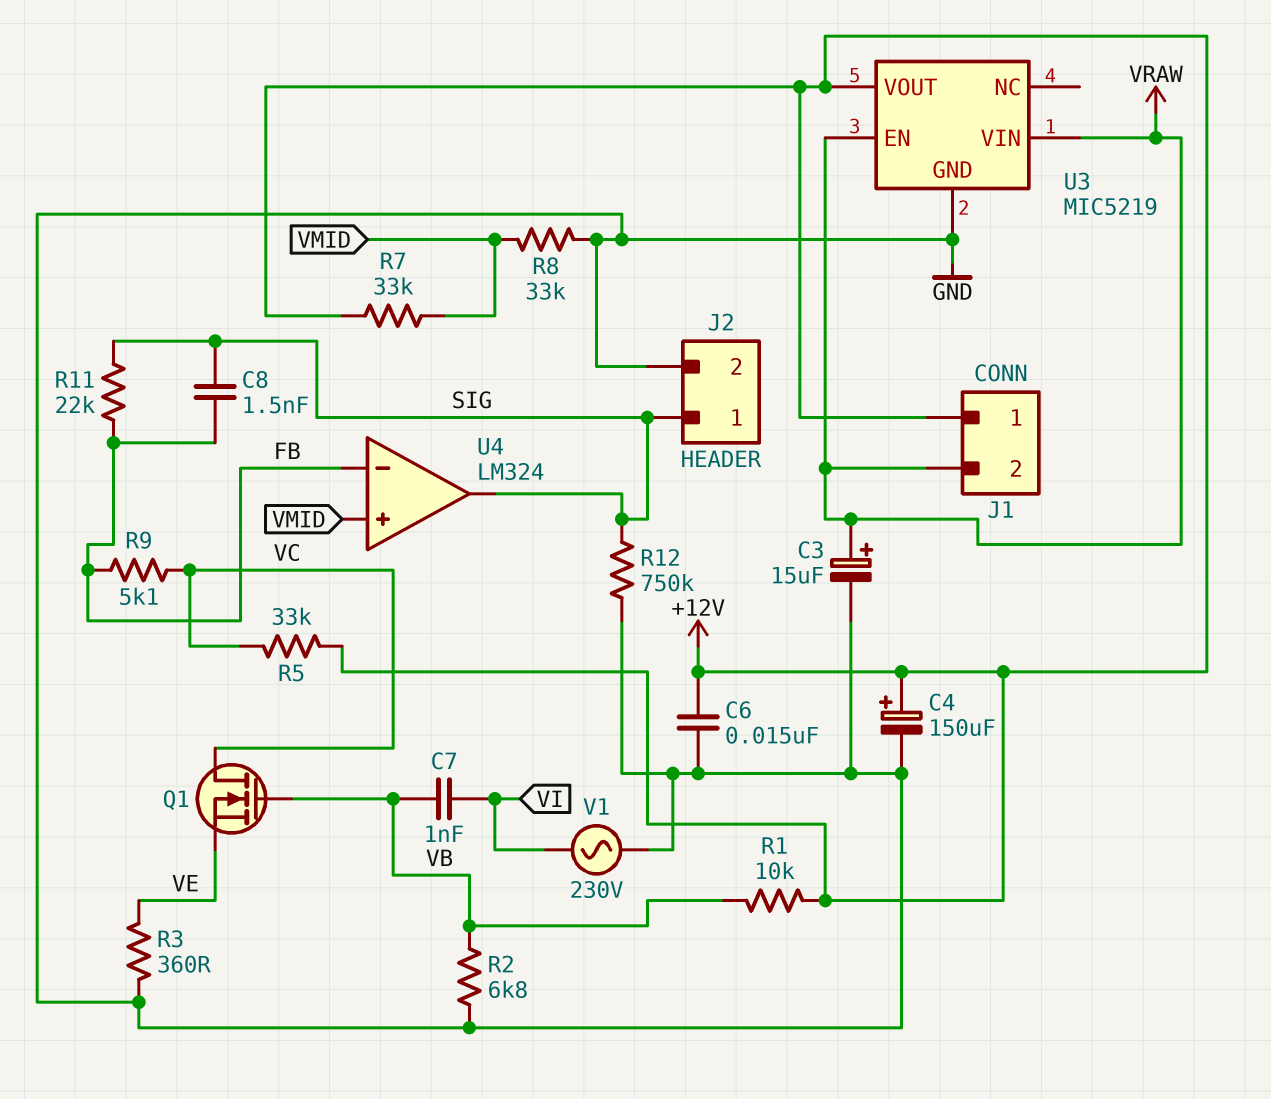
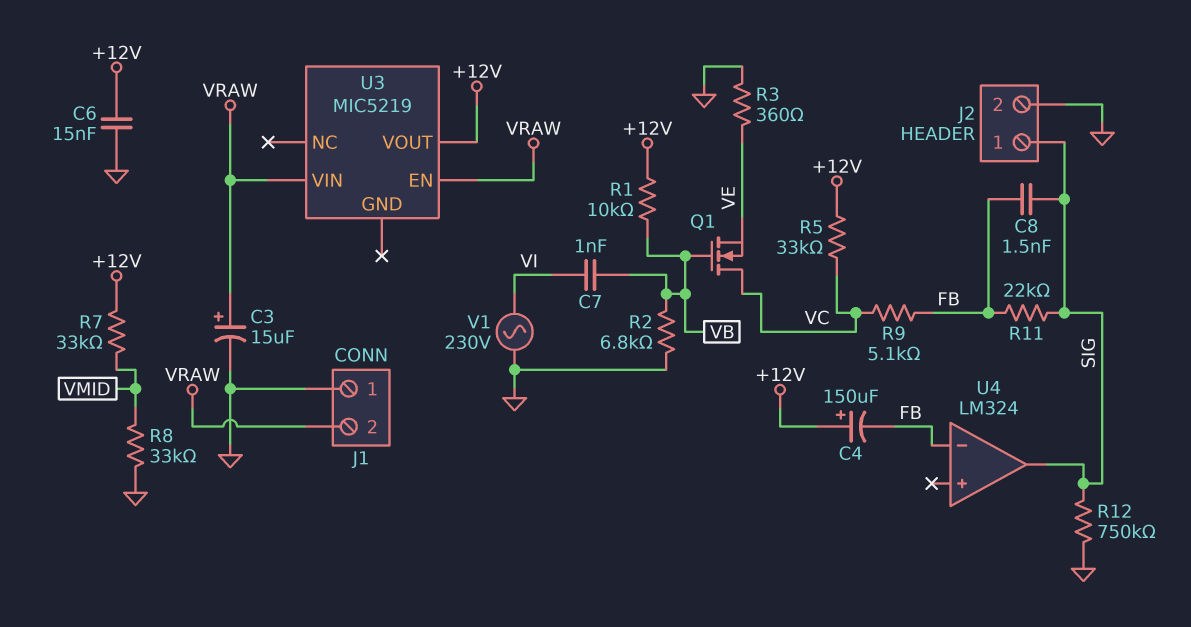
C4: 150uF (plus +12V, minus GND) -> 150uF (plus +12V, minus FB)
J1 pin 1: +12V -> GND
U3 pin GND: GND -> none
U4 pin in+: VMID -> none

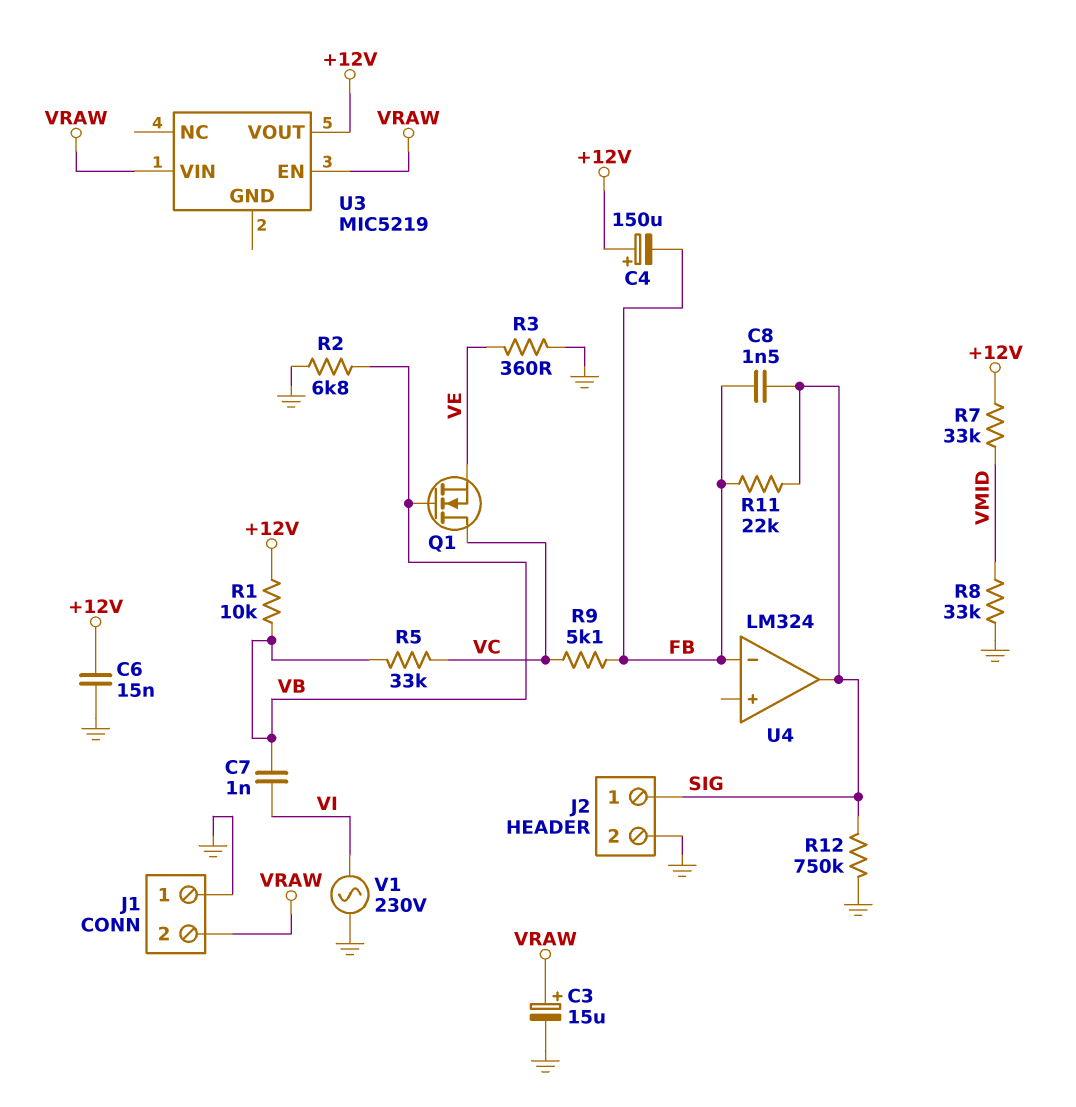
R5: 33k (+12V, VC) -> 33k (VB, VC)

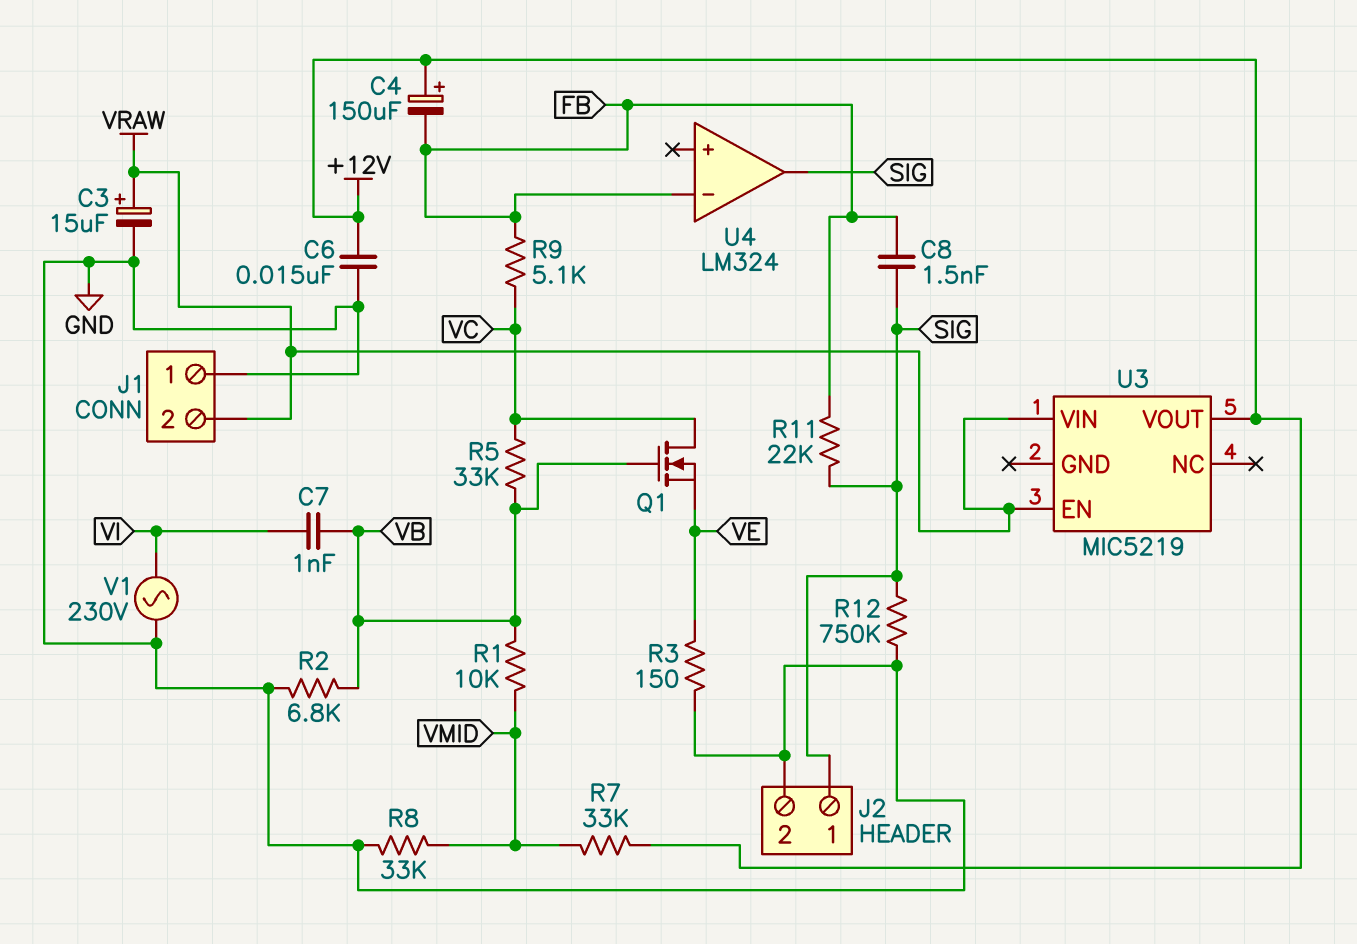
R1: 10k (+12V, VB) -> 10k (VB, VMID)
R3: 360 (GND, VE) -> 150 (GND, VE)

